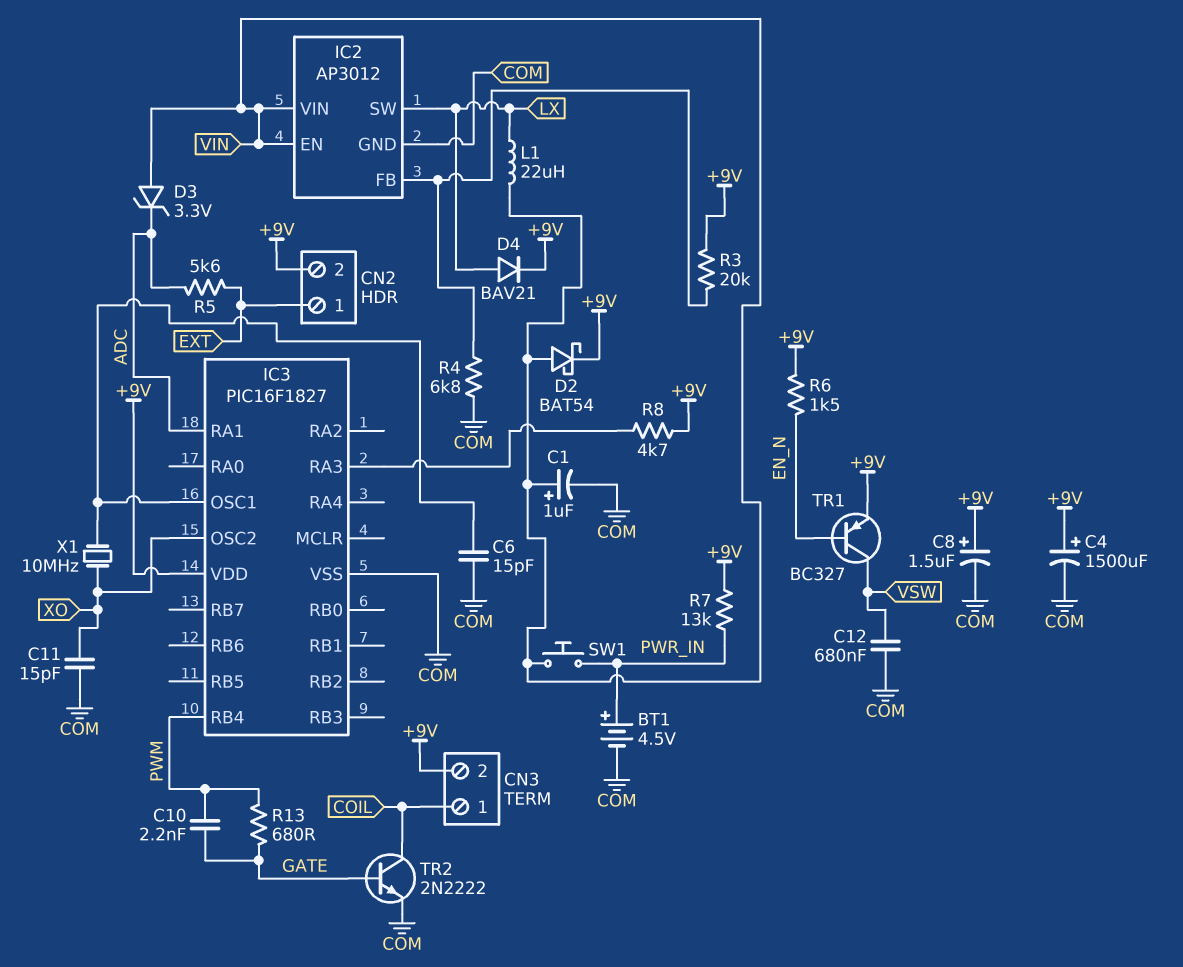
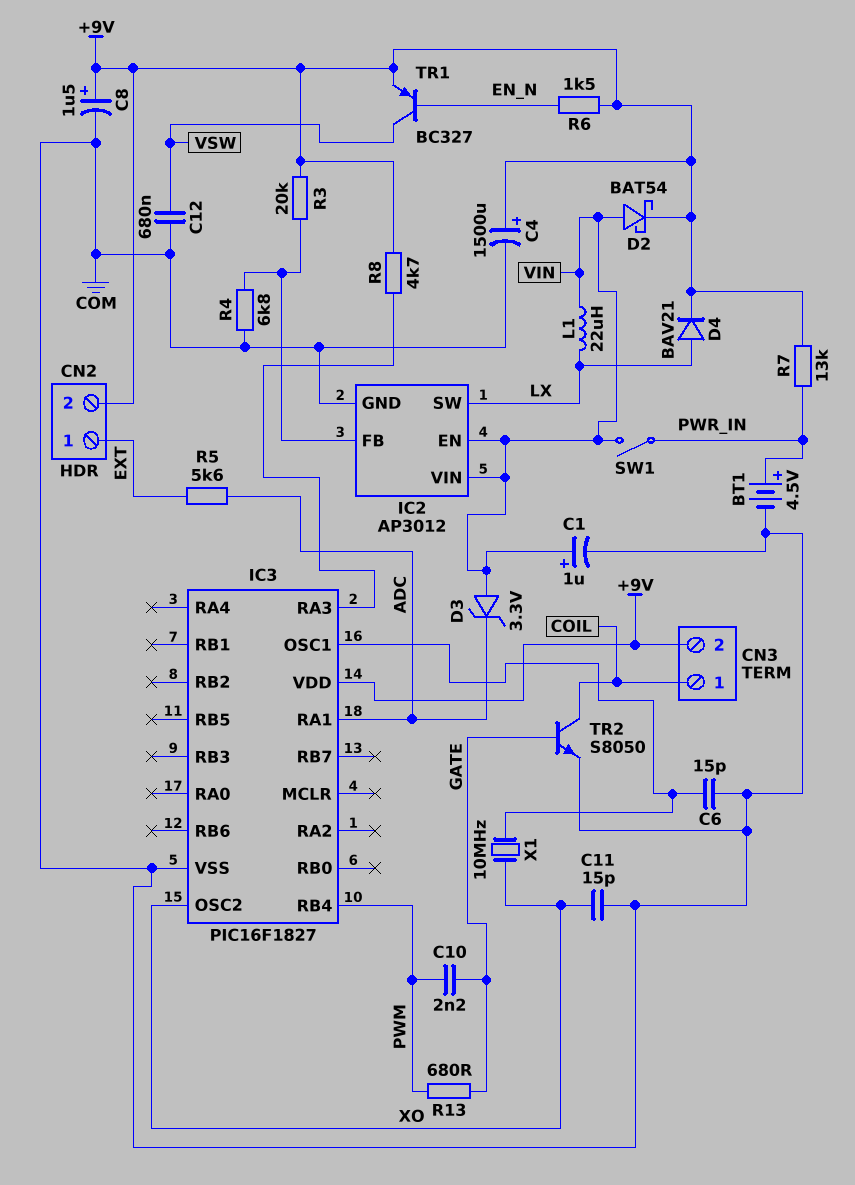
SW1: button (PWR_IN, VIN) -> switch (PWR_IN, VIN)
TR2: NPN 2N2222 (B GATE, C COIL, E COM) -> NPN S8050 (B GATE, C COIL, E COM)

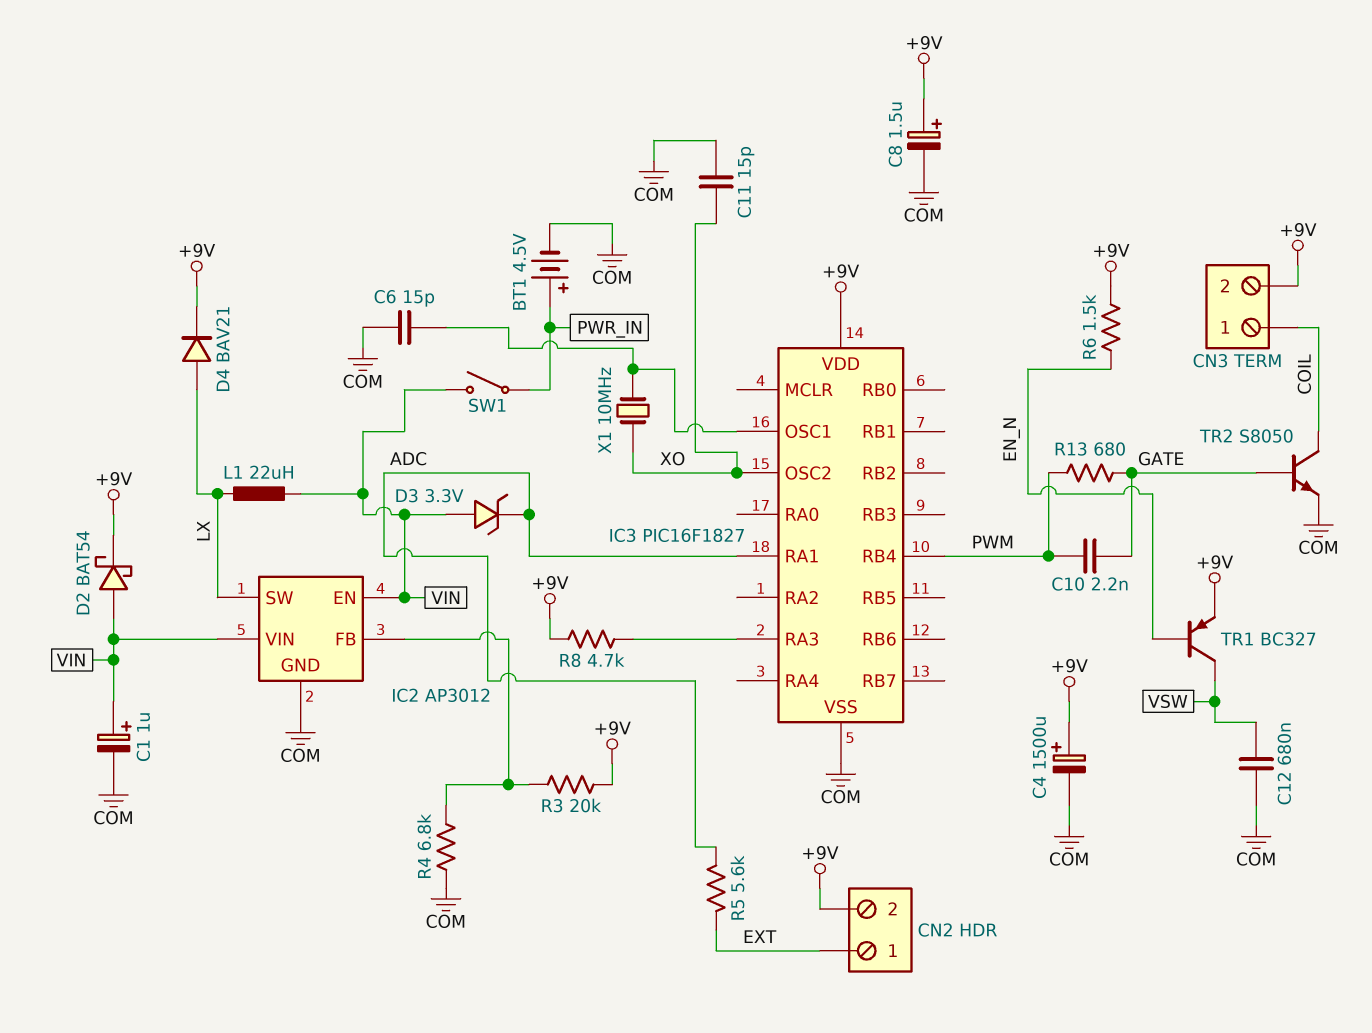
R7: 13k (+9V, PWR_IN) -> none

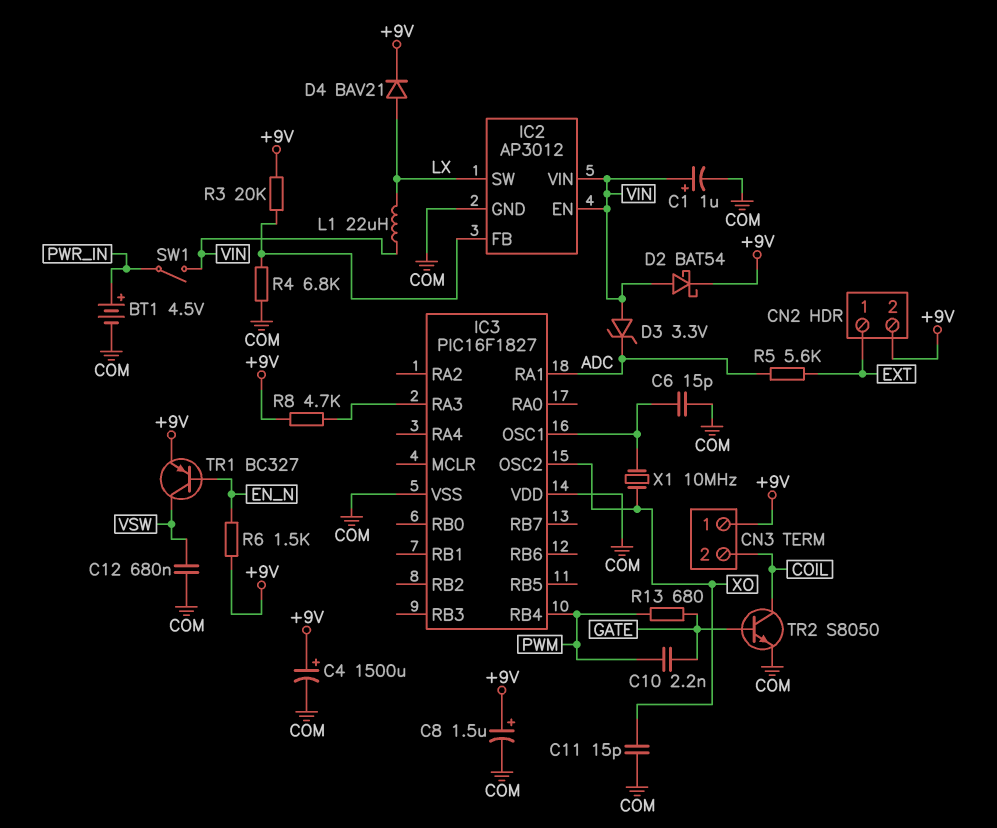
CN3 pin 1: COIL -> +9V
CN3 pin 2: +9V -> COIL
IC3 pin VDD: +9V -> COM

